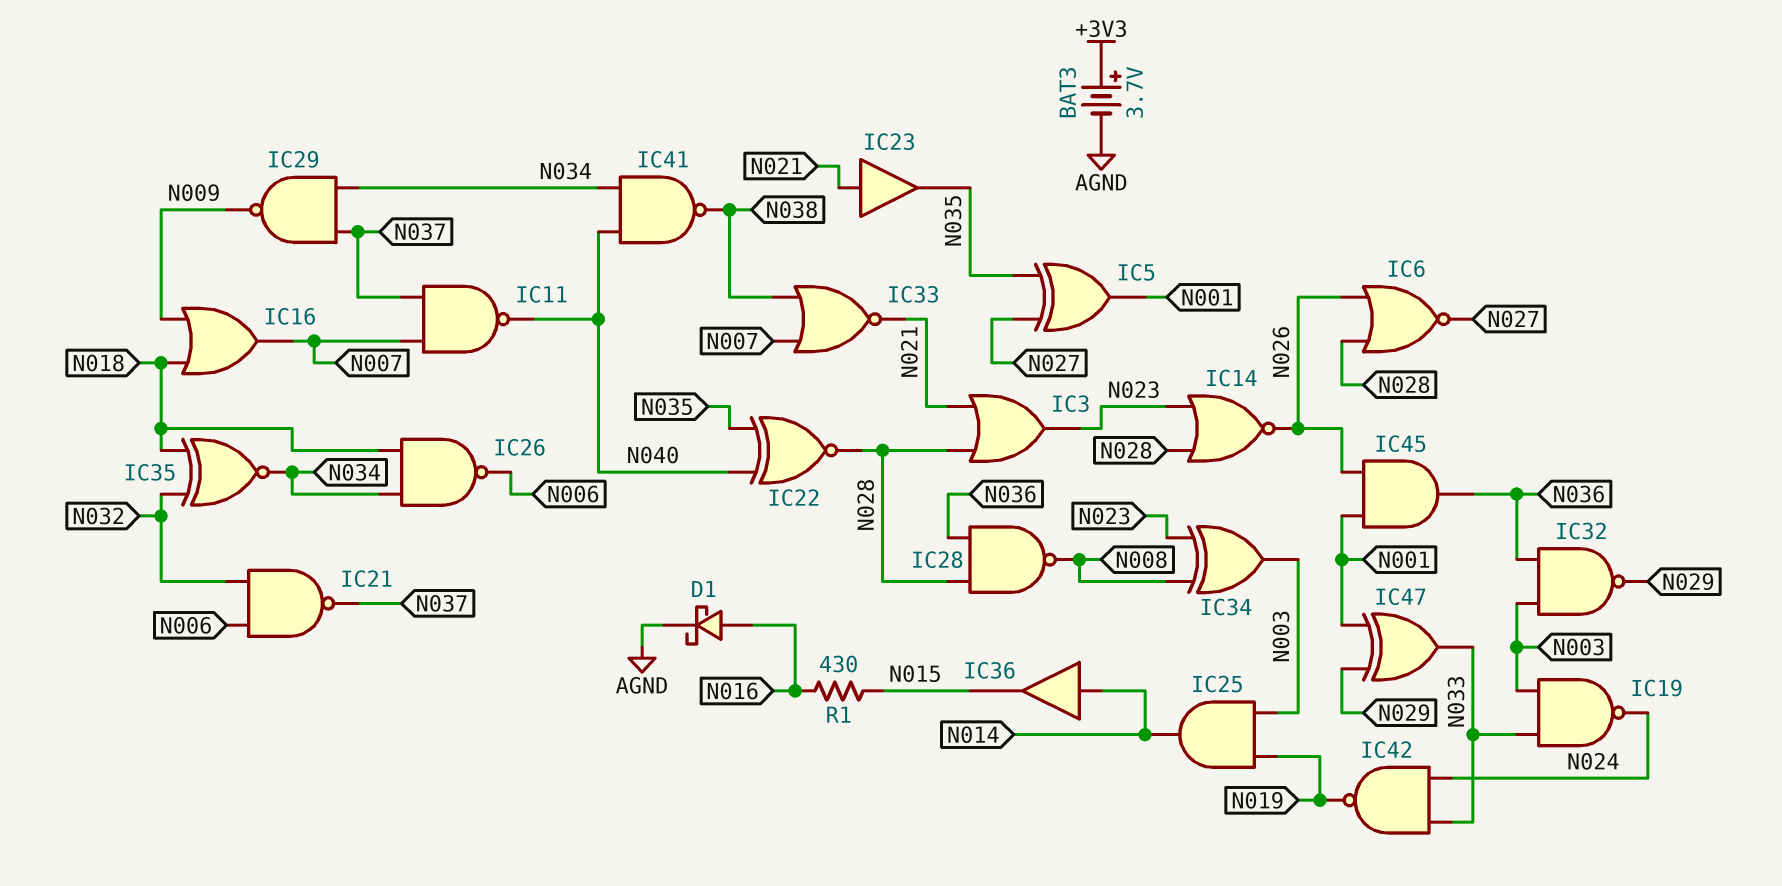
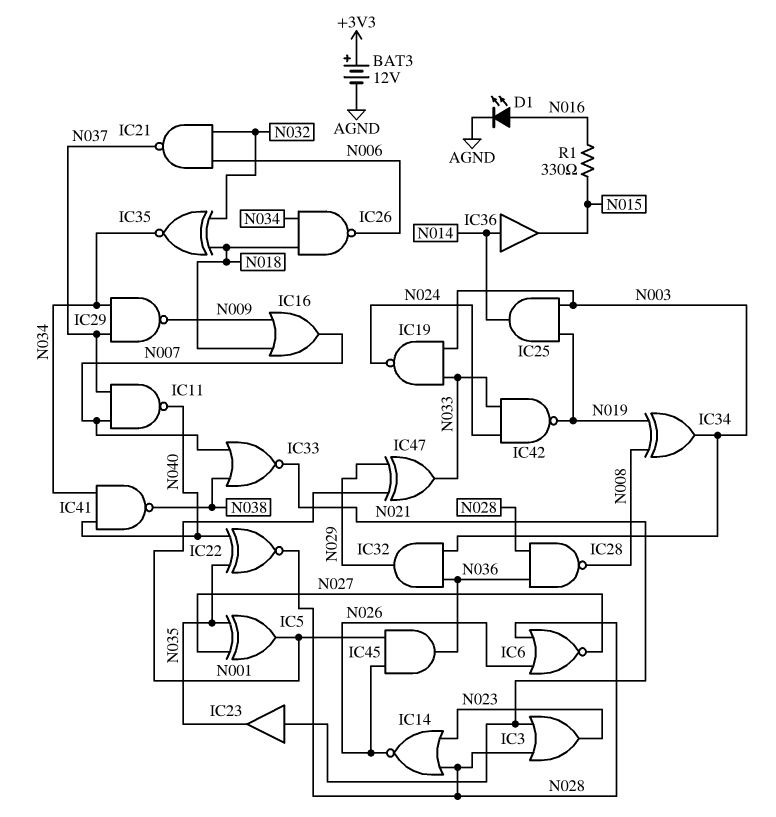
BAT3: 3.7V (plus +3V3, minus AGND) -> 12V (plus +3V3, minus AGND)
D1: schottky (A N016, K AGND) -> LED (A N016, K AGND)
IC32: NAND (in N003, in N036, out N029) -> AND (in N003, in N036, out N029)
IC34: XOR (in N008, in N023, out N003) -> XOR (in N008, in N019, out N003)
R1: 430 (N015, N016) -> 330 (N015, N016)

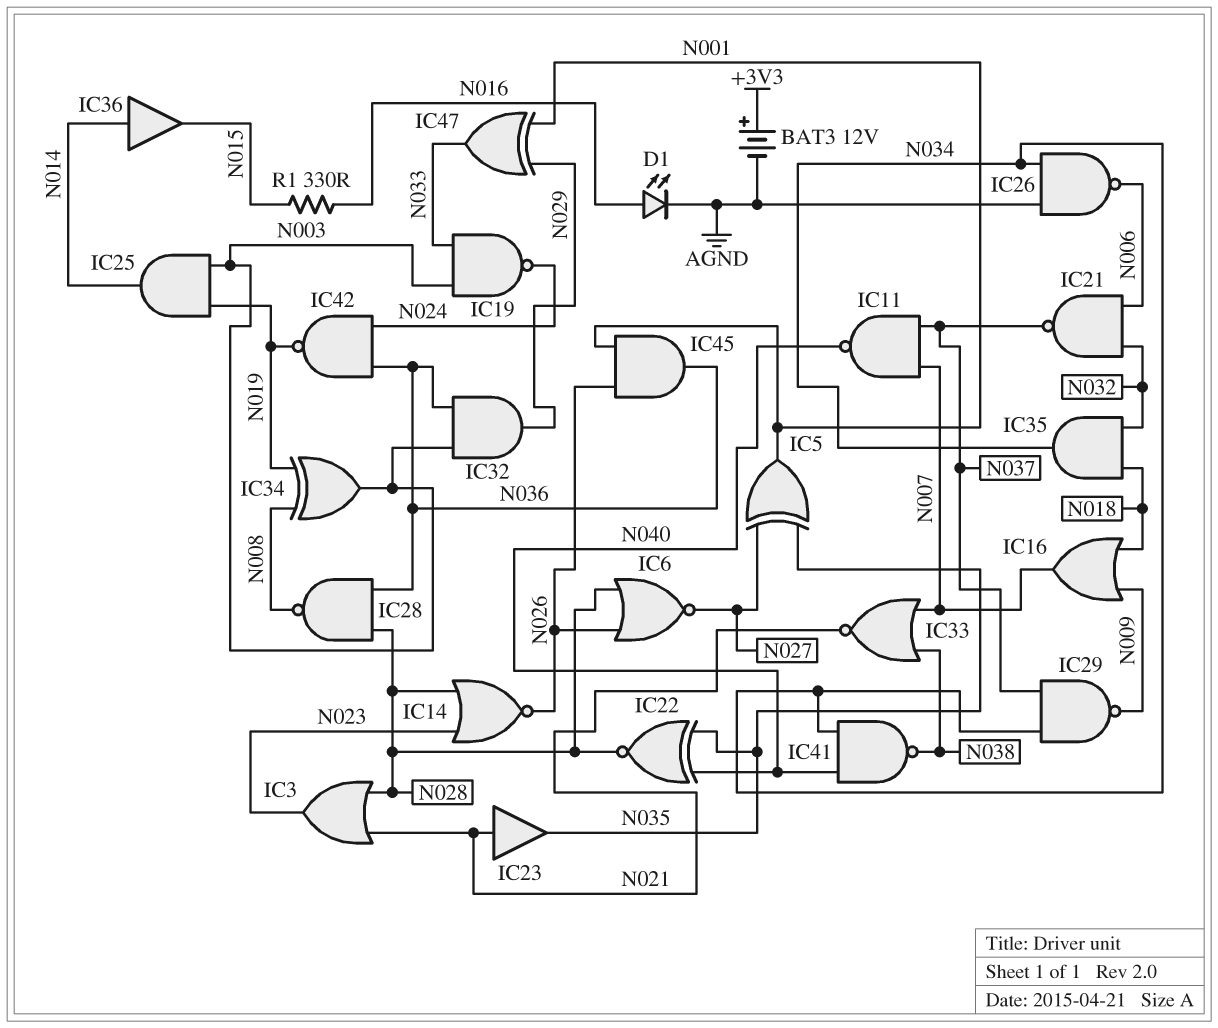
IC26: NAND (in N018, in N034, out N006) -> NAND (in AGND, in N034, out N006)
IC35: XNOR (in N018, in N032, out N034) -> AND (in N018, in N032, out N034)
IC42: NAND (in N024, in N033, out N019) -> NAND (in N024, in N036, out N019)

